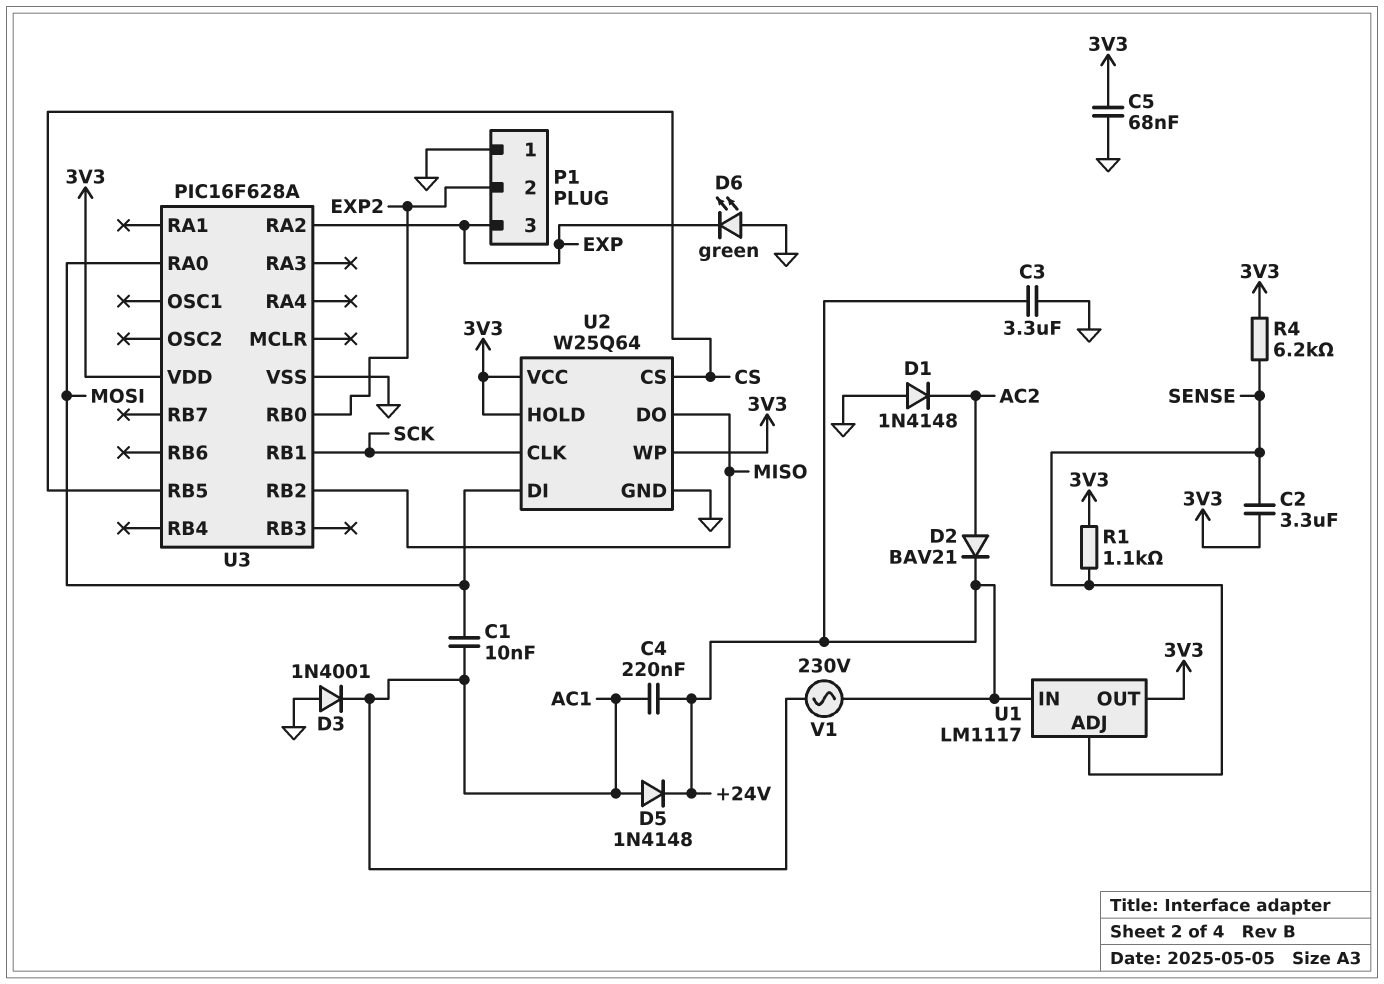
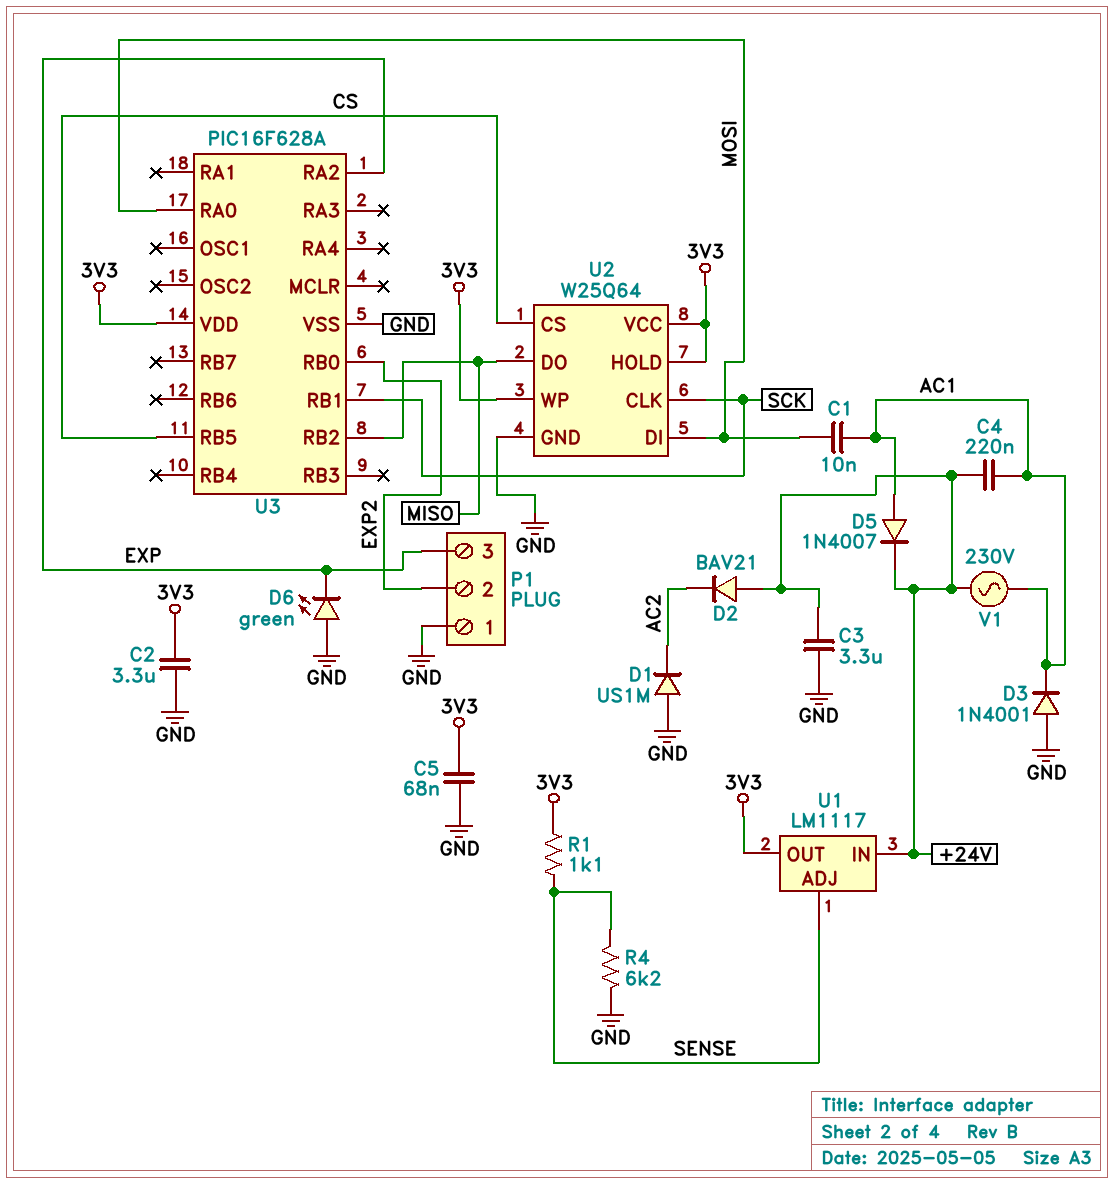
C2: 3.3uF (3V3, SENSE) -> 3.3uF (3V3, GND)
D1: diode 1N4148 (A GND, K AC2) -> diode US1M (A GND, K AC2)
D2: diode BAV21 (A AC2, K +24V) -> diode BAV21 (A +24V, K AC2)
D5: diode 1N4148 (A AC1, K +24V) -> diode 1N4007 (A AC1, K +24V)
R4: 6.2k (3V3, SENSE) -> 6.2k (GND, SENSE)

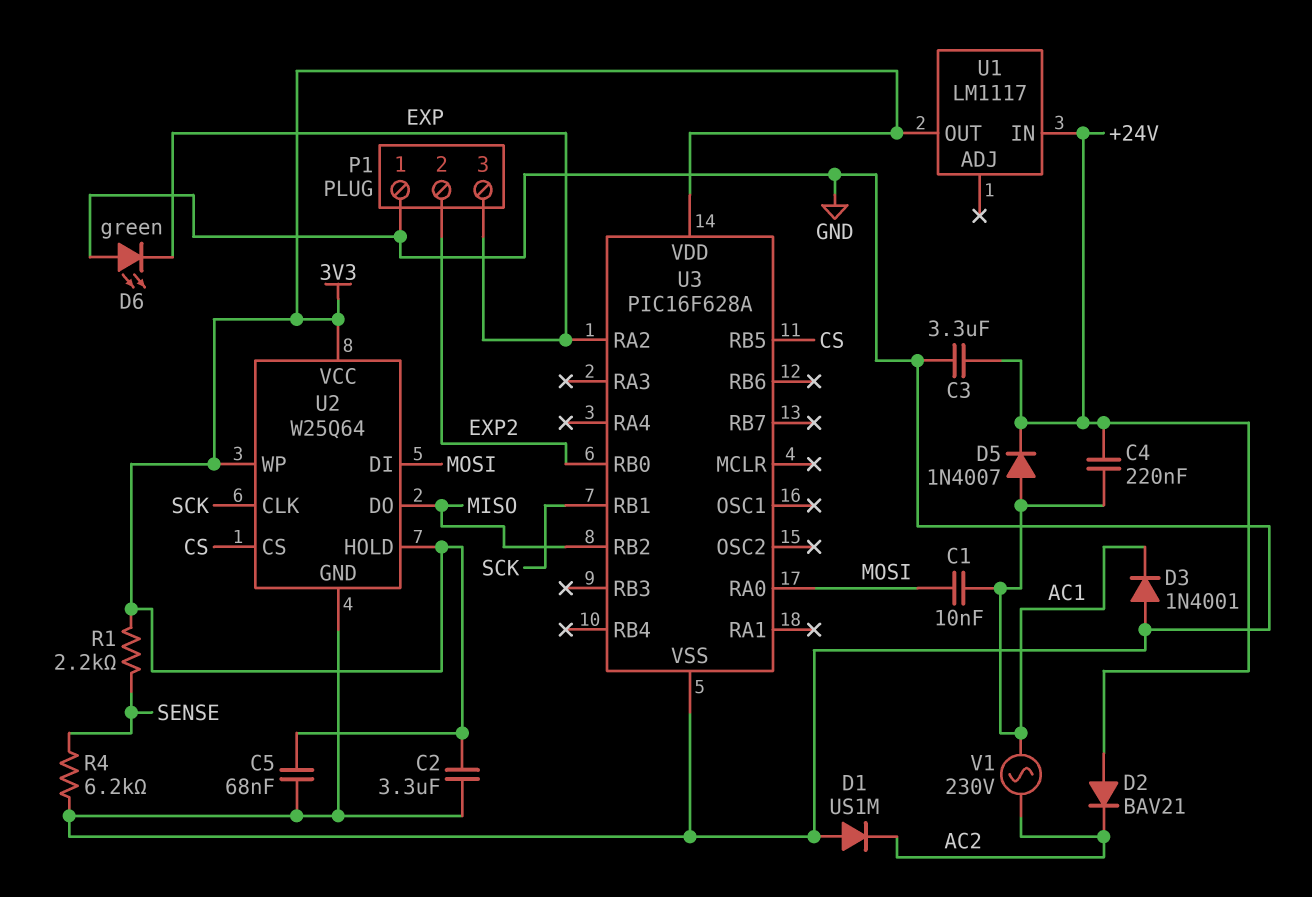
R1: 1.1k (3V3, SENSE) -> 2.2k (3V3, SENSE)
U1 pin ADJ: SENSE -> none
V1: AC 230V (+24V, AC1) -> AC 230V (AC1, AC2)

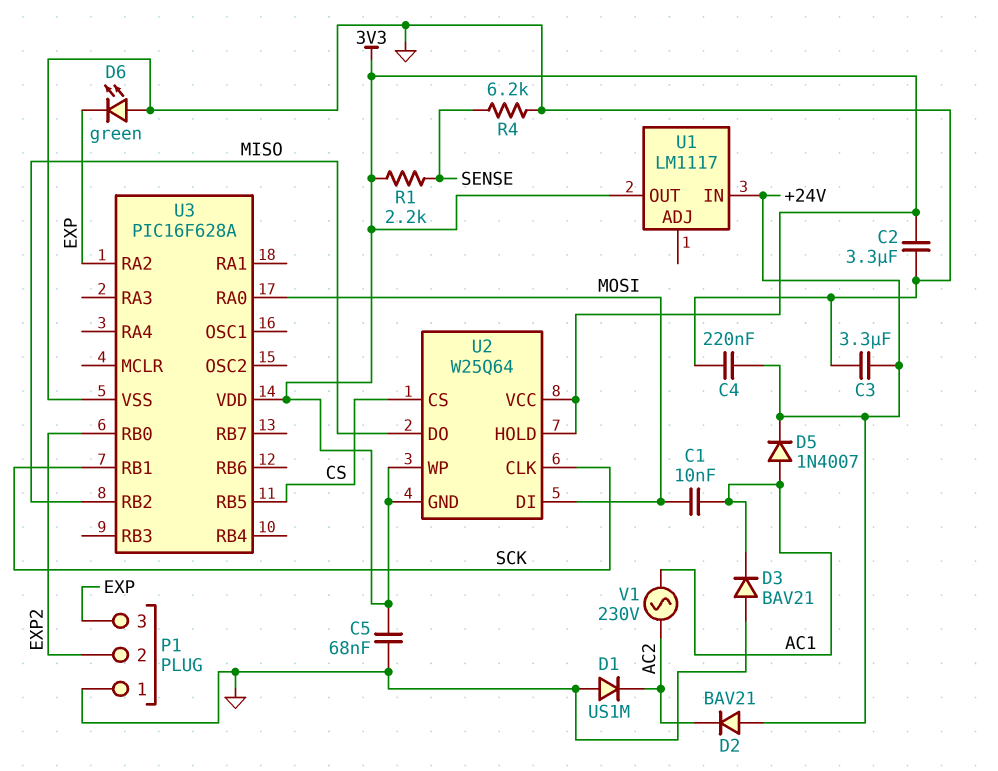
C4: 220nF (+24V, AC1) -> 220nF (+24V, GND)
D3: diode 1N4001 (A GND, K AC1) -> diode BAV21 (A GND, K AC1)
U2 pin GND: GND -> 3V3

